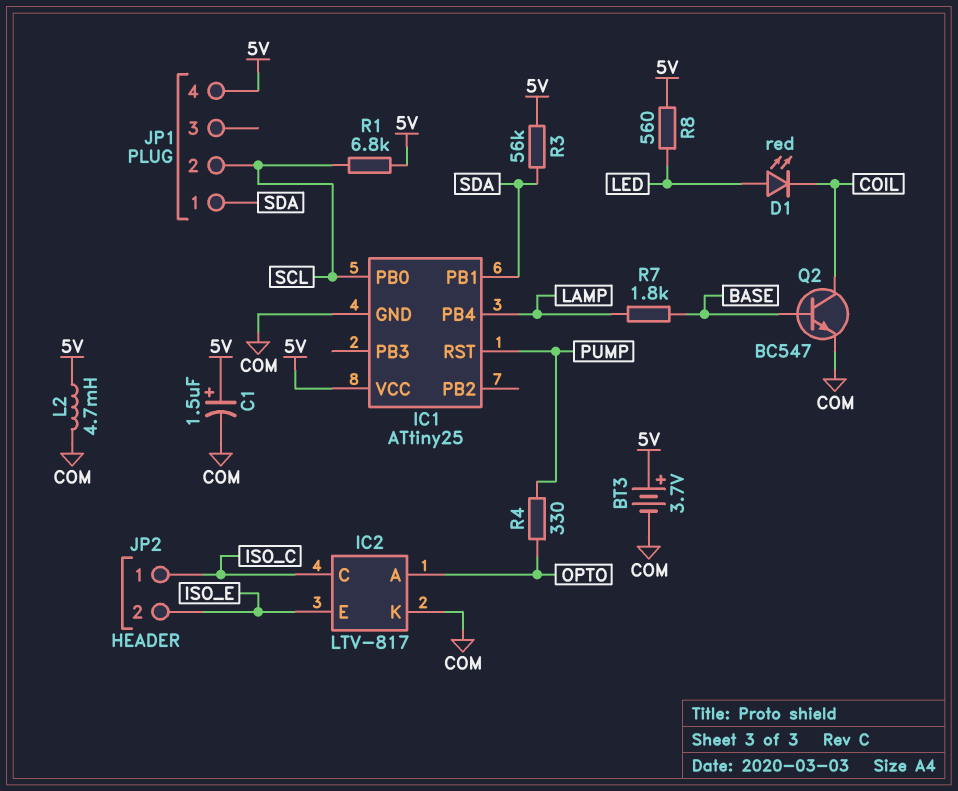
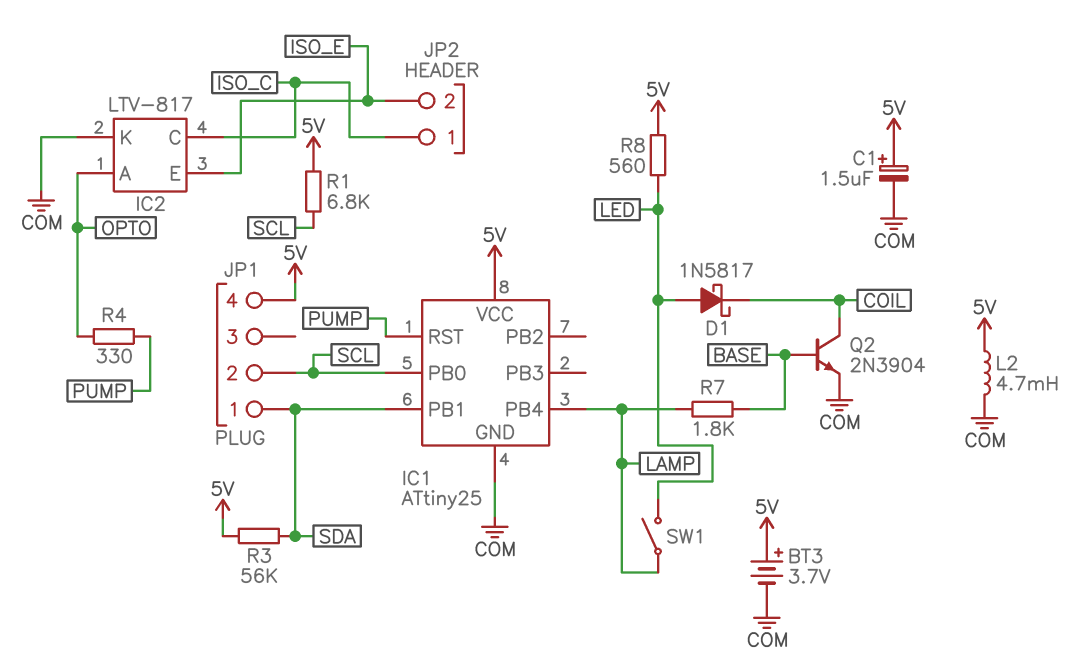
D1: LED red (A LED, K COIL) -> schottky 1N5817 (A LED, K COIL)
Q2: NPN BC547 (B BASE, C COIL, E COM) -> NPN 2N3904 (B BASE, C COIL, E COM)
SW1: none -> switch (LAMP, LED)

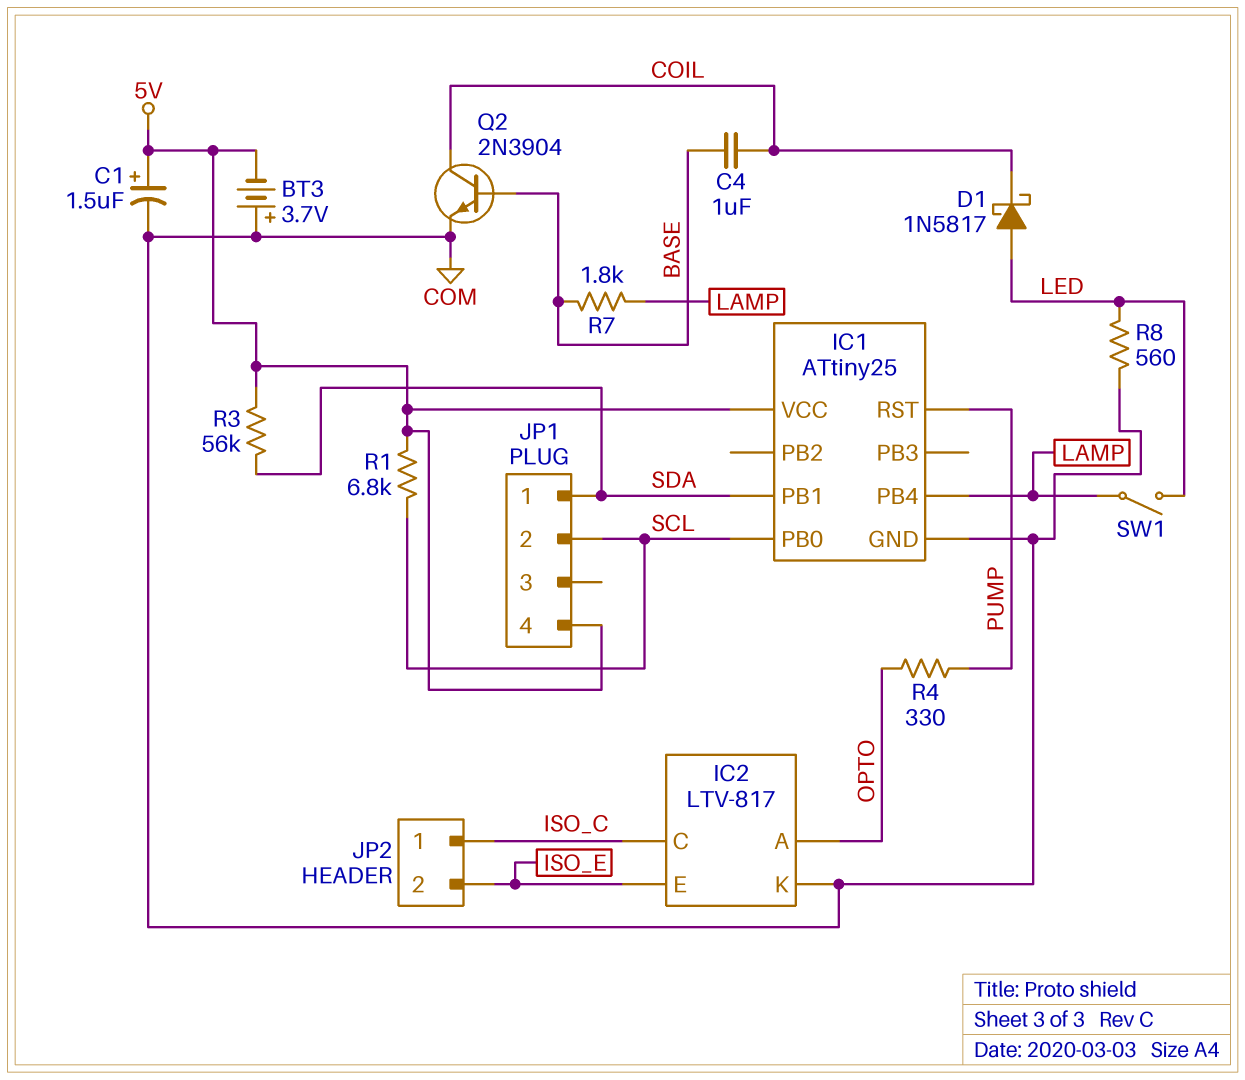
BT3: 3.7V (plus 5V, minus COM) -> 3.7V (plus COM, minus 5V)
C4: none -> 1uF (BASE, COIL)
L2: 4.7mH (5V, COM) -> none
R8: 560 (5V, LED) -> 560 (COM, LED)

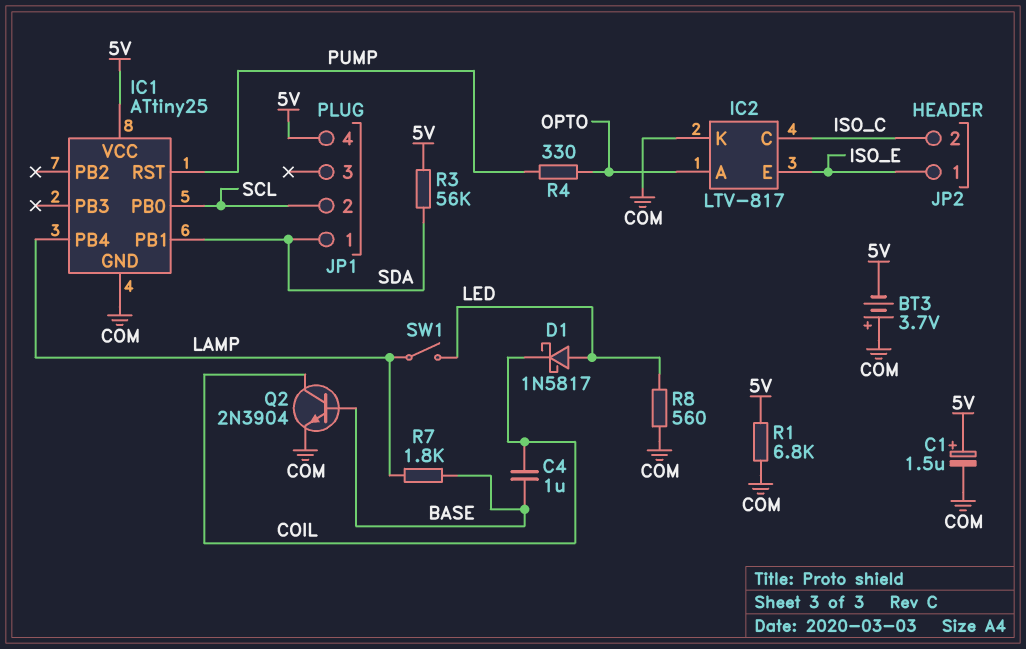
JP2 pin 1: ISO_C -> ISO_E
JP2 pin 2: ISO_E -> ISO_C
R1: 6.8k (5V, SCL) -> 6.8k (5V, COM)

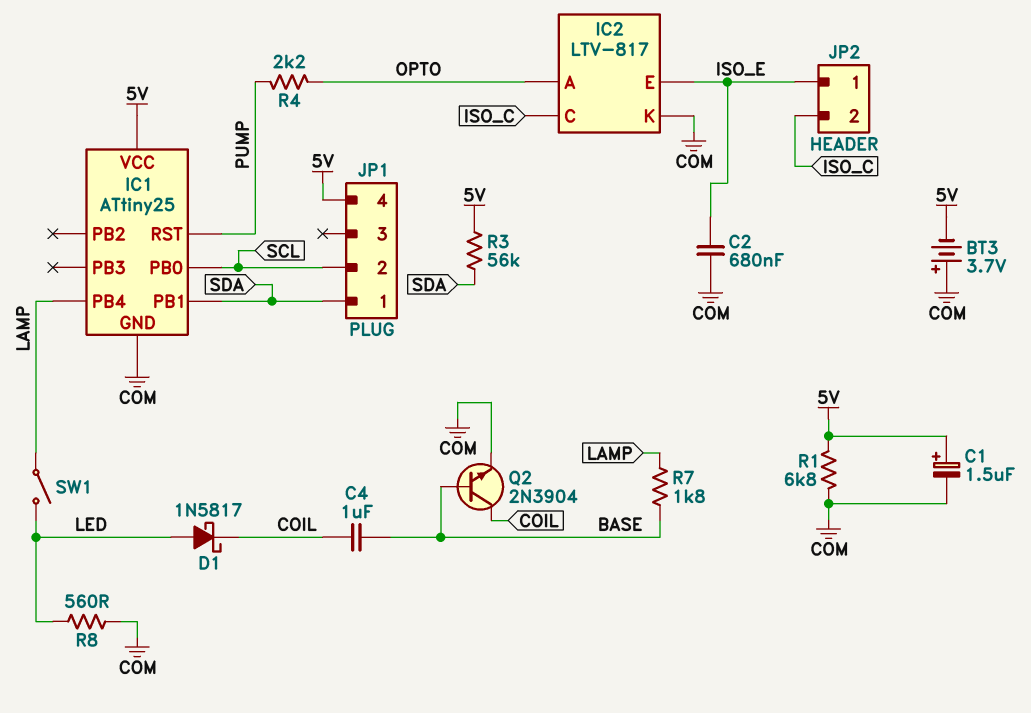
C2: none -> 680nF (COM, ISO_E)
R4: 330 (OPTO, PUMP) -> 2.2k (OPTO, PUMP)

